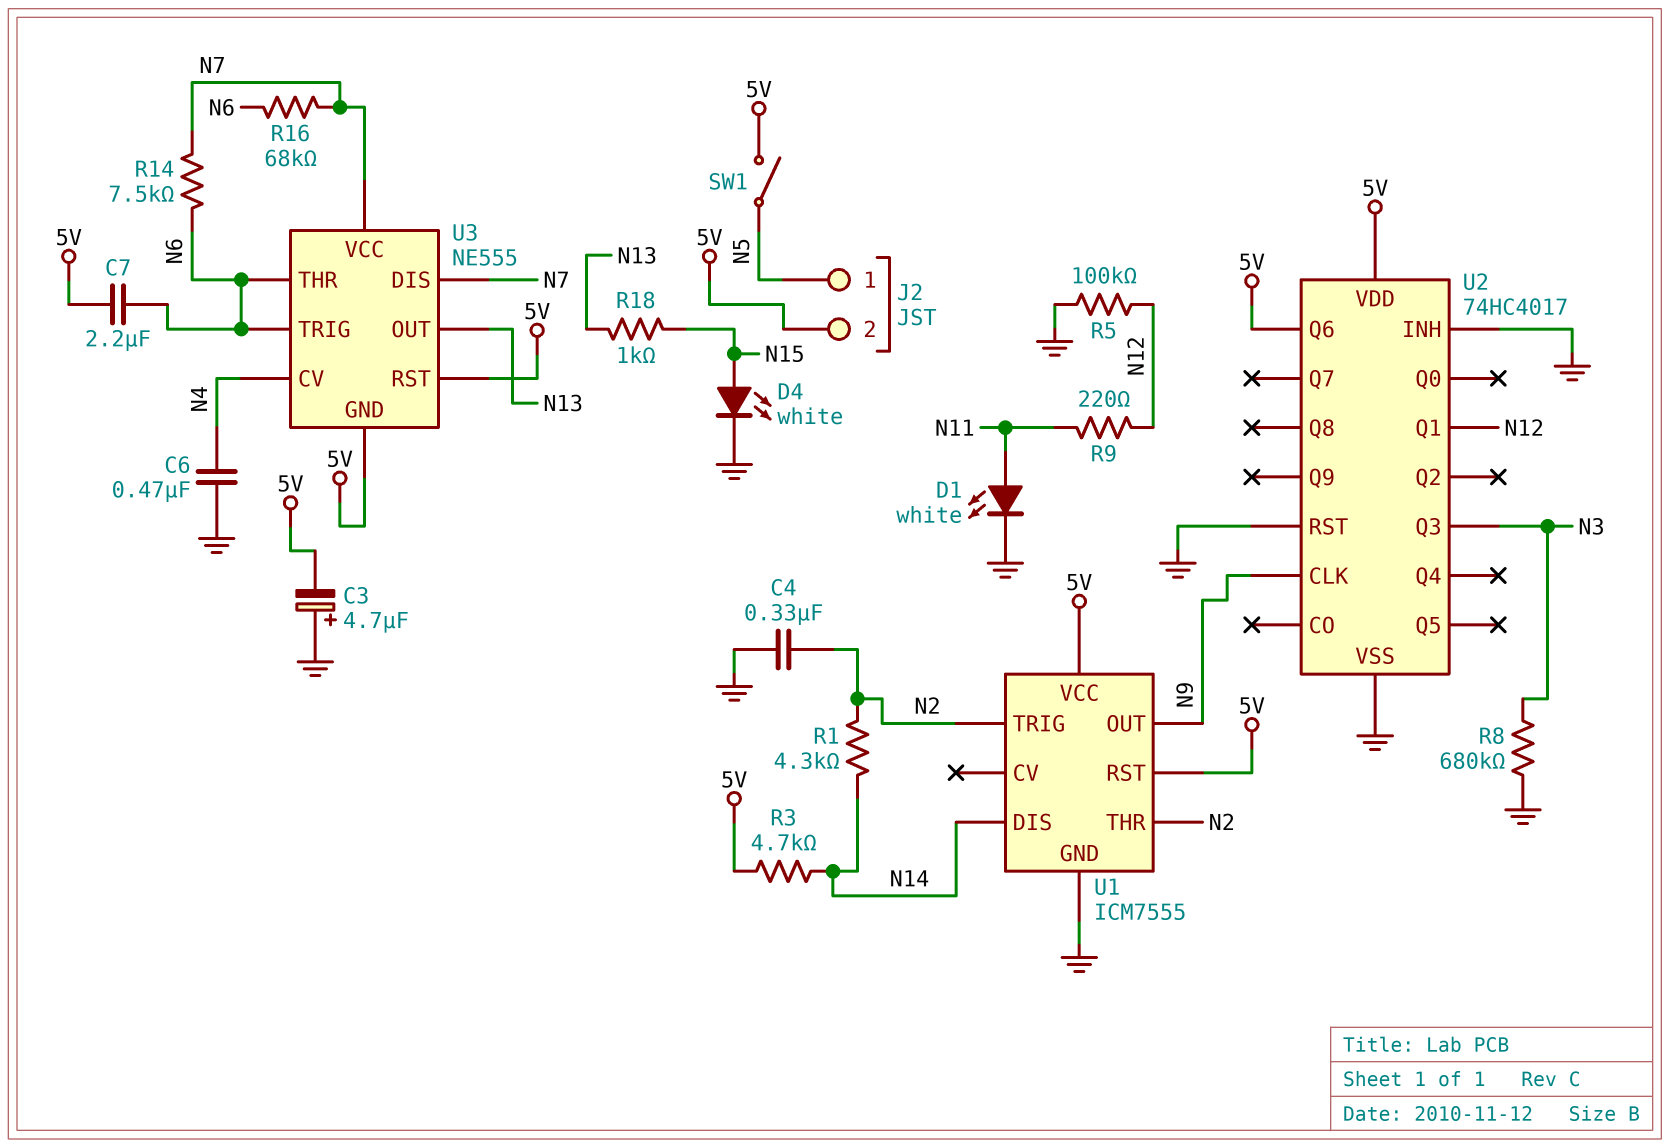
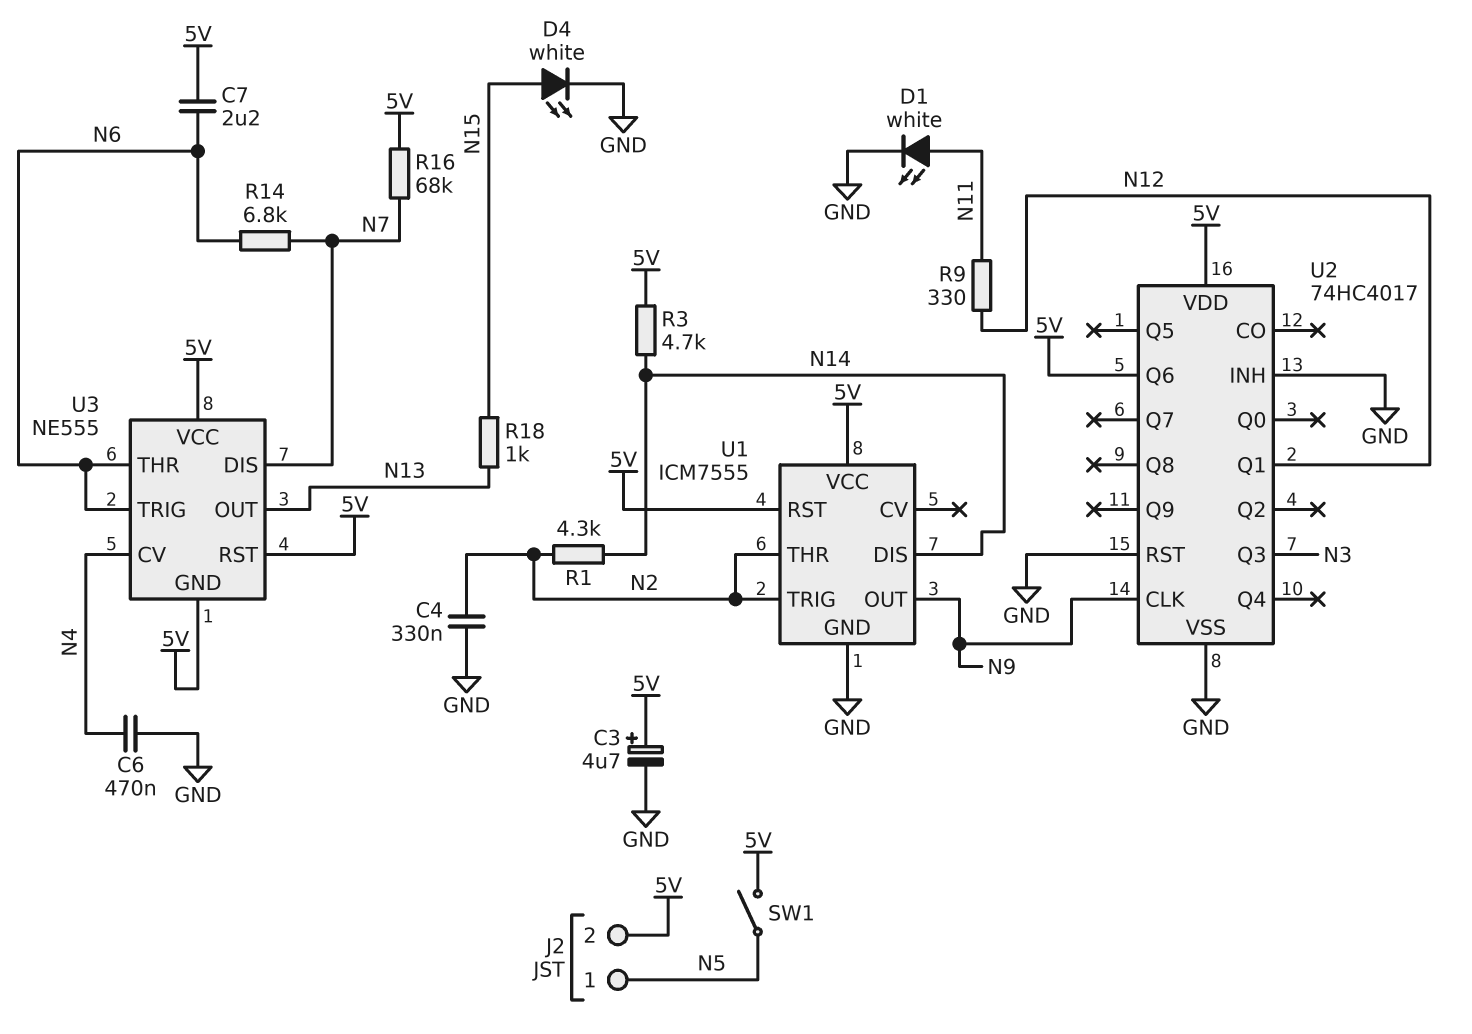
C3: 4.7uF (plus GND, minus 5V) -> 4.7uF (plus 5V, minus GND)
R5: 100k (GND, N12) -> none
R8: 680k (GND, N3) -> none
R9: 220 (N11, N12) -> 330 (N11, N12)
R14: 7.5k (N6, N7) -> 6.8k (N6, N7)
R16: 68k (N6, N7) -> 68k (5V, N7)
U3 pin VCC: N7 -> 5V

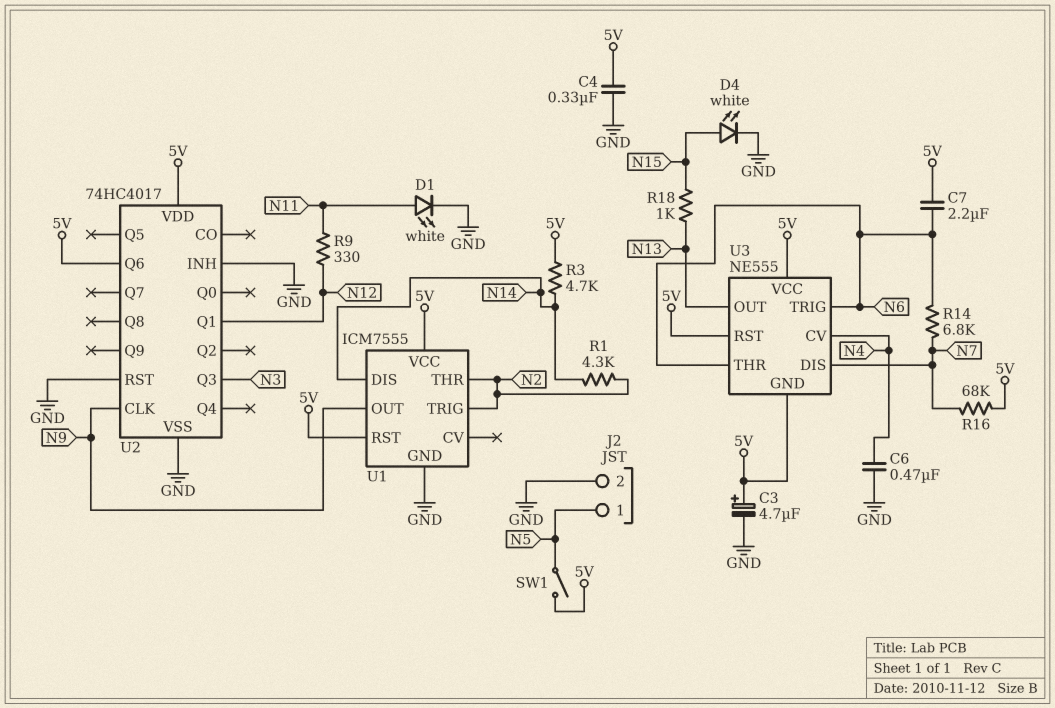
C4: 330nF (GND, N2) -> 330nF (5V, GND)
J2 pin 2: 5V -> GND

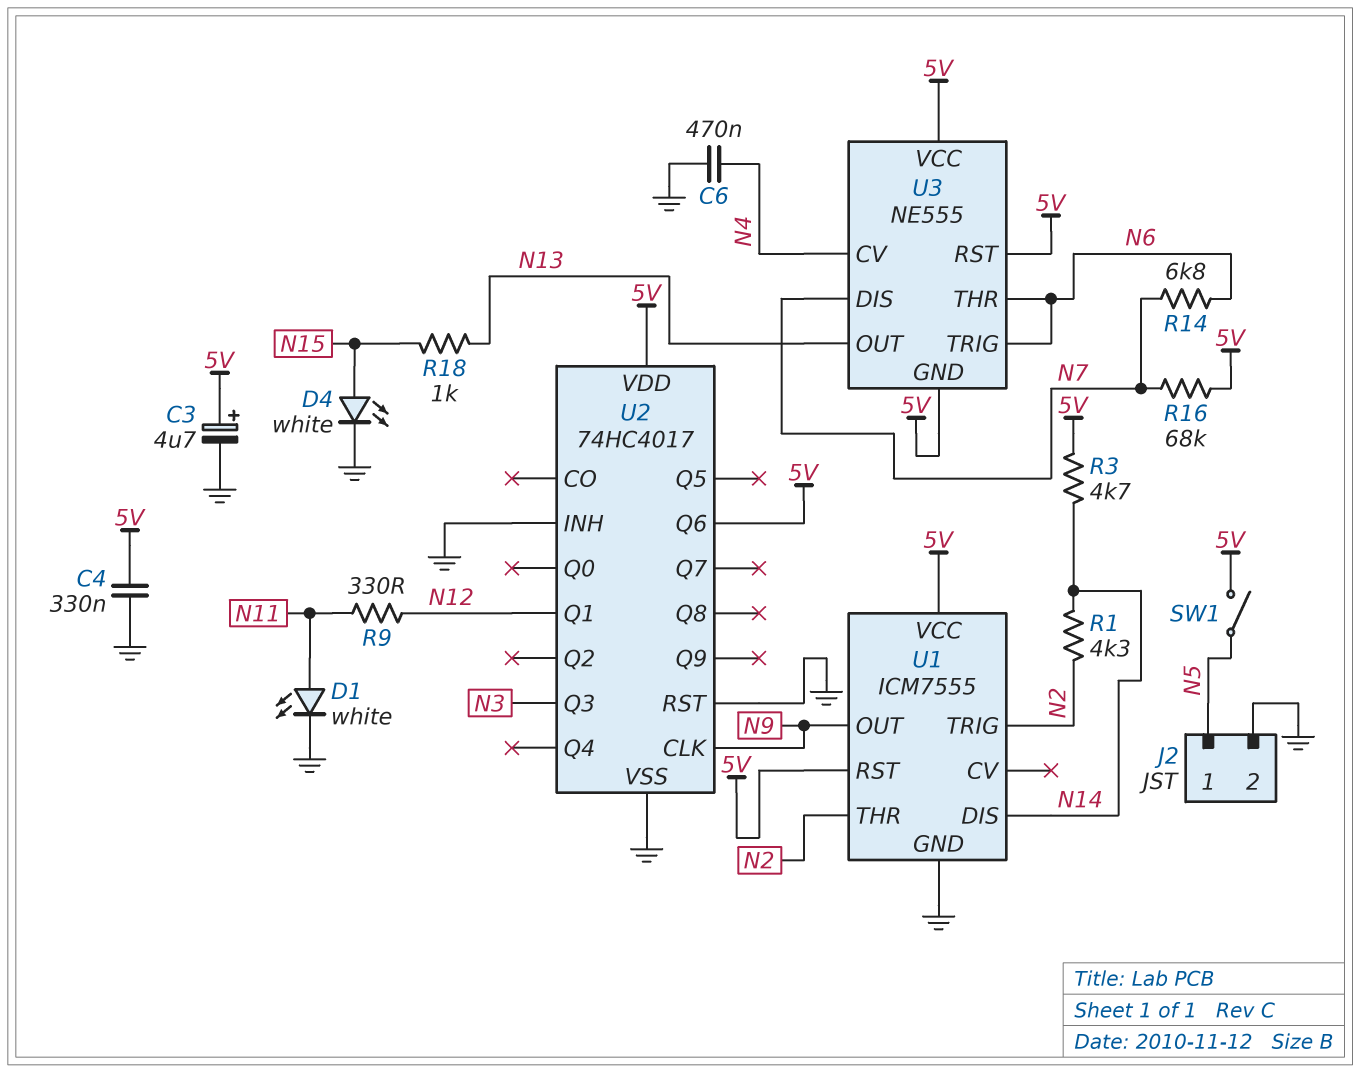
C7: 2.2uF (5V, N6) -> none

